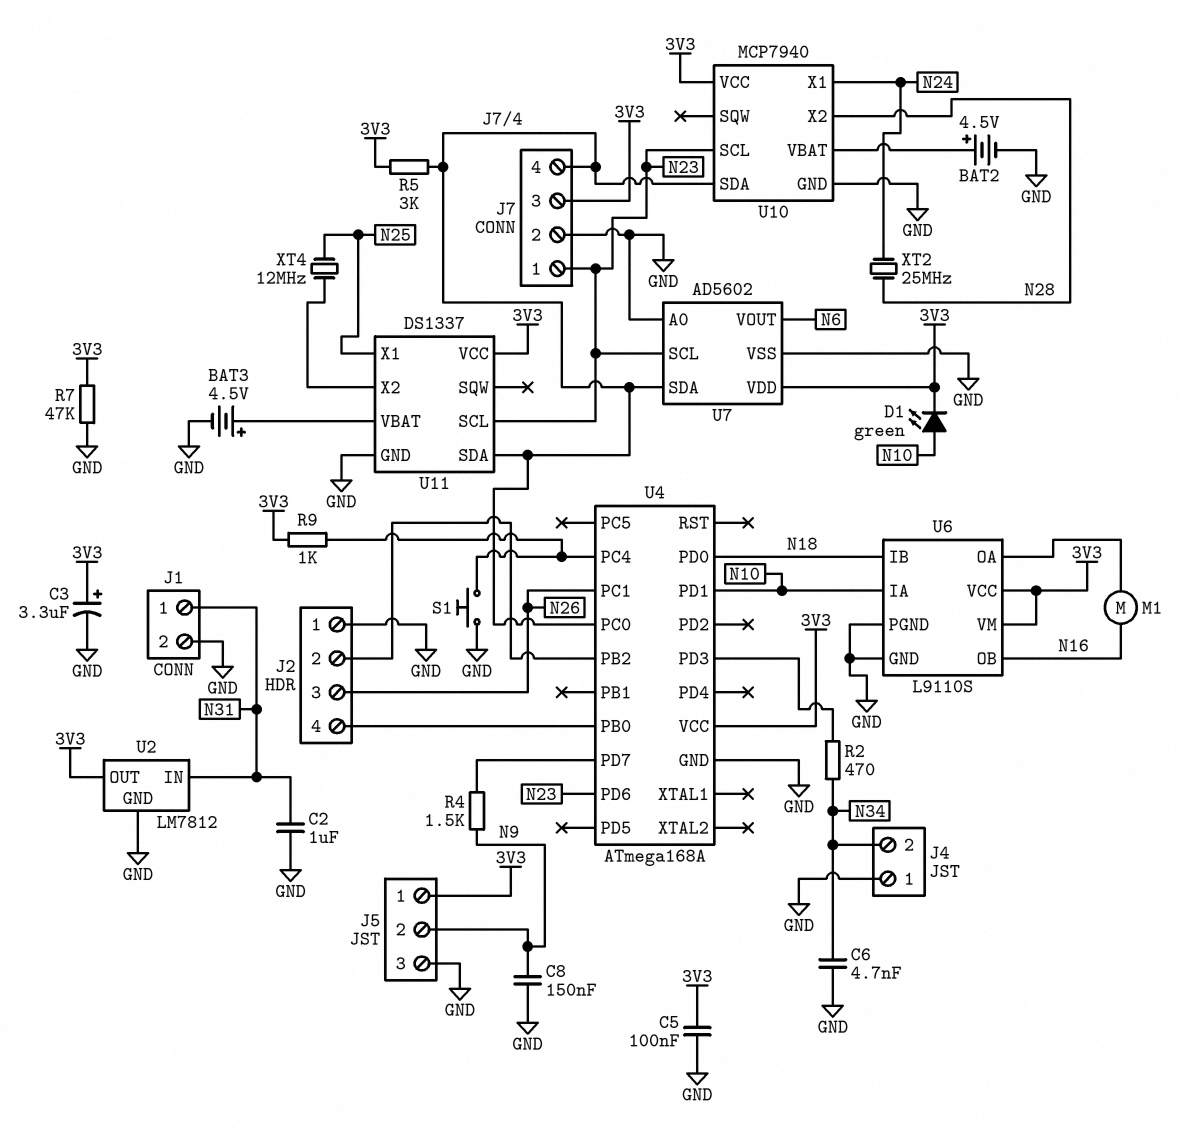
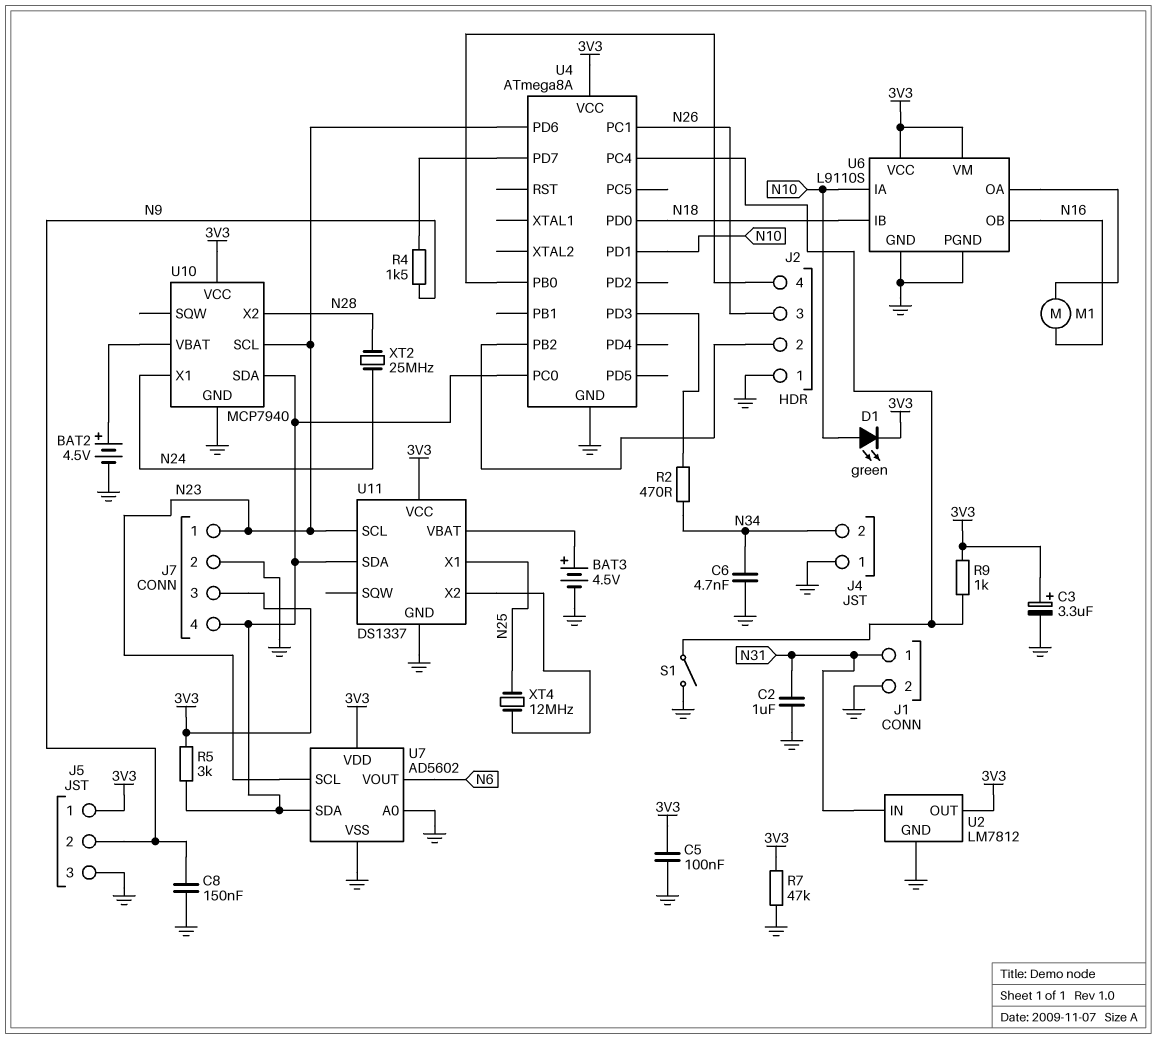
S1: button (GND, U4/PC4) -> switch (GND, U4/PC4)
U4: ATmega168A -> ATmega8A

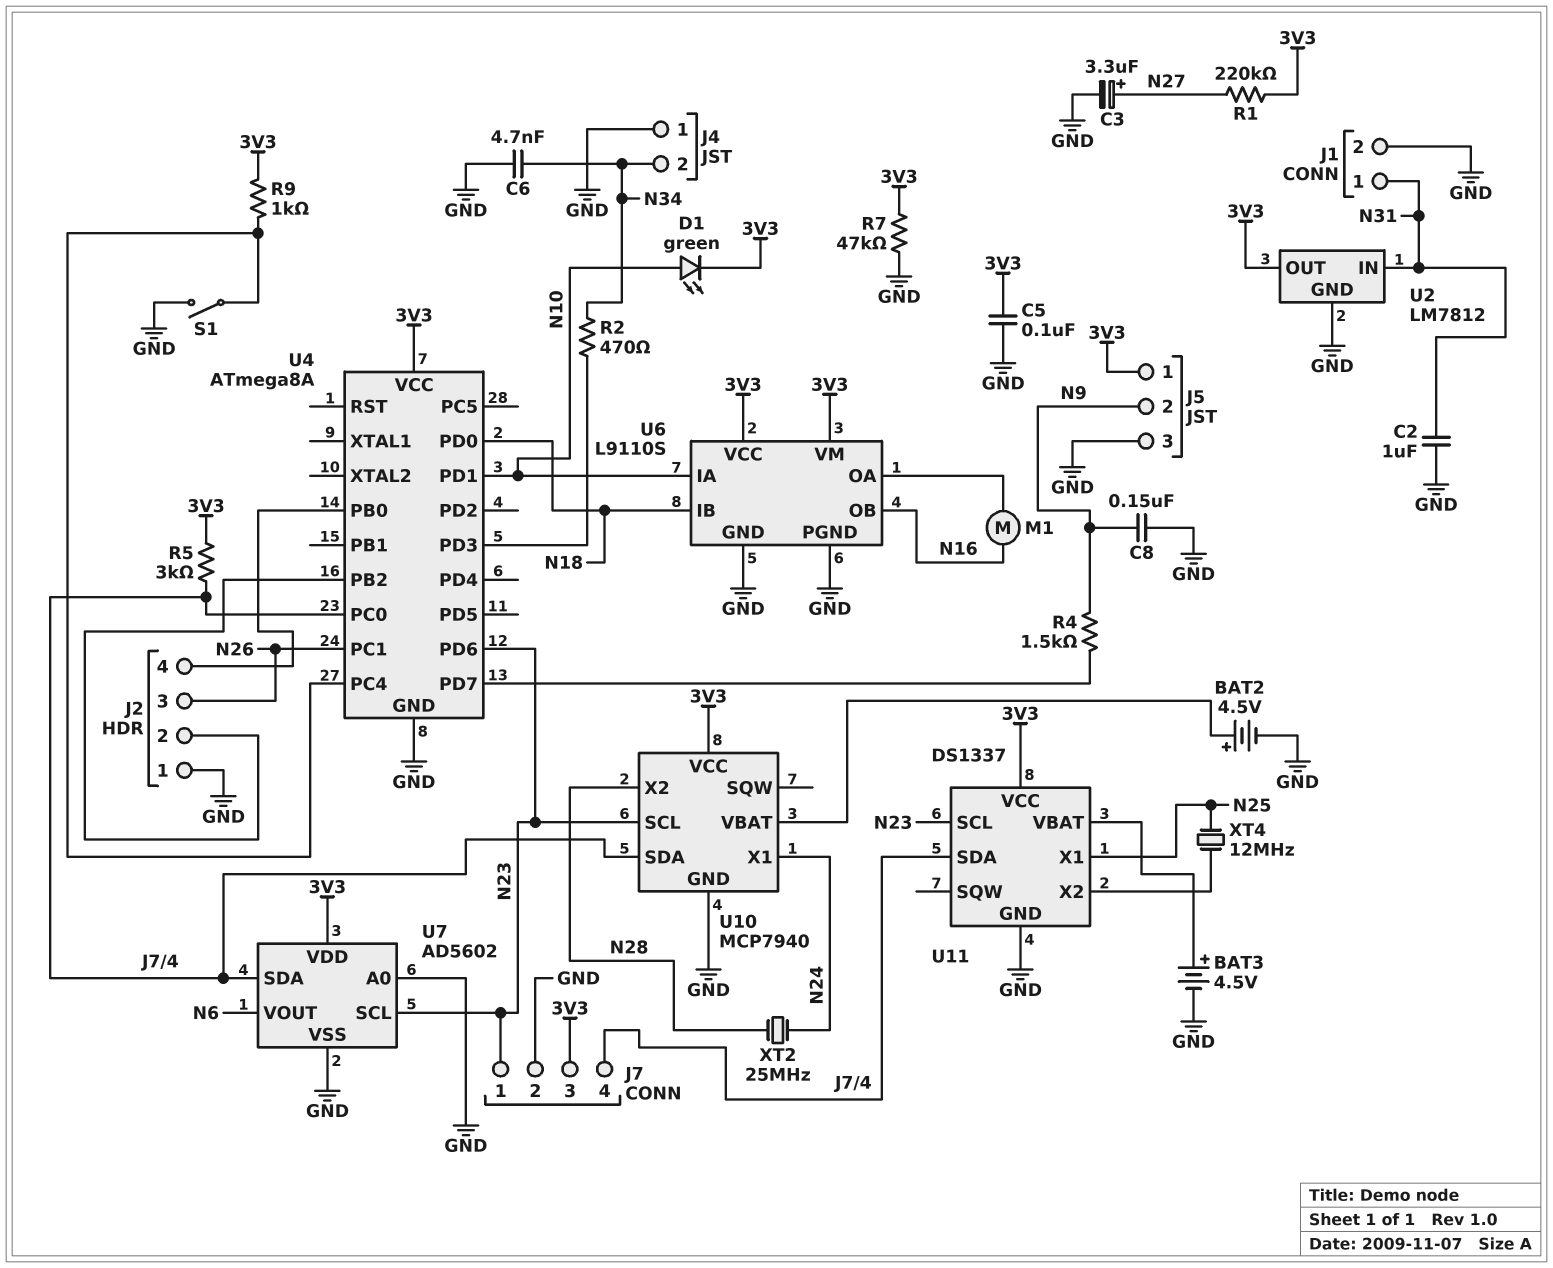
C3: 3.3uF (plus 3V3, minus GND) -> 3.3uF (plus N27, minus GND)
R1: none -> 220k (3V3, N27)

